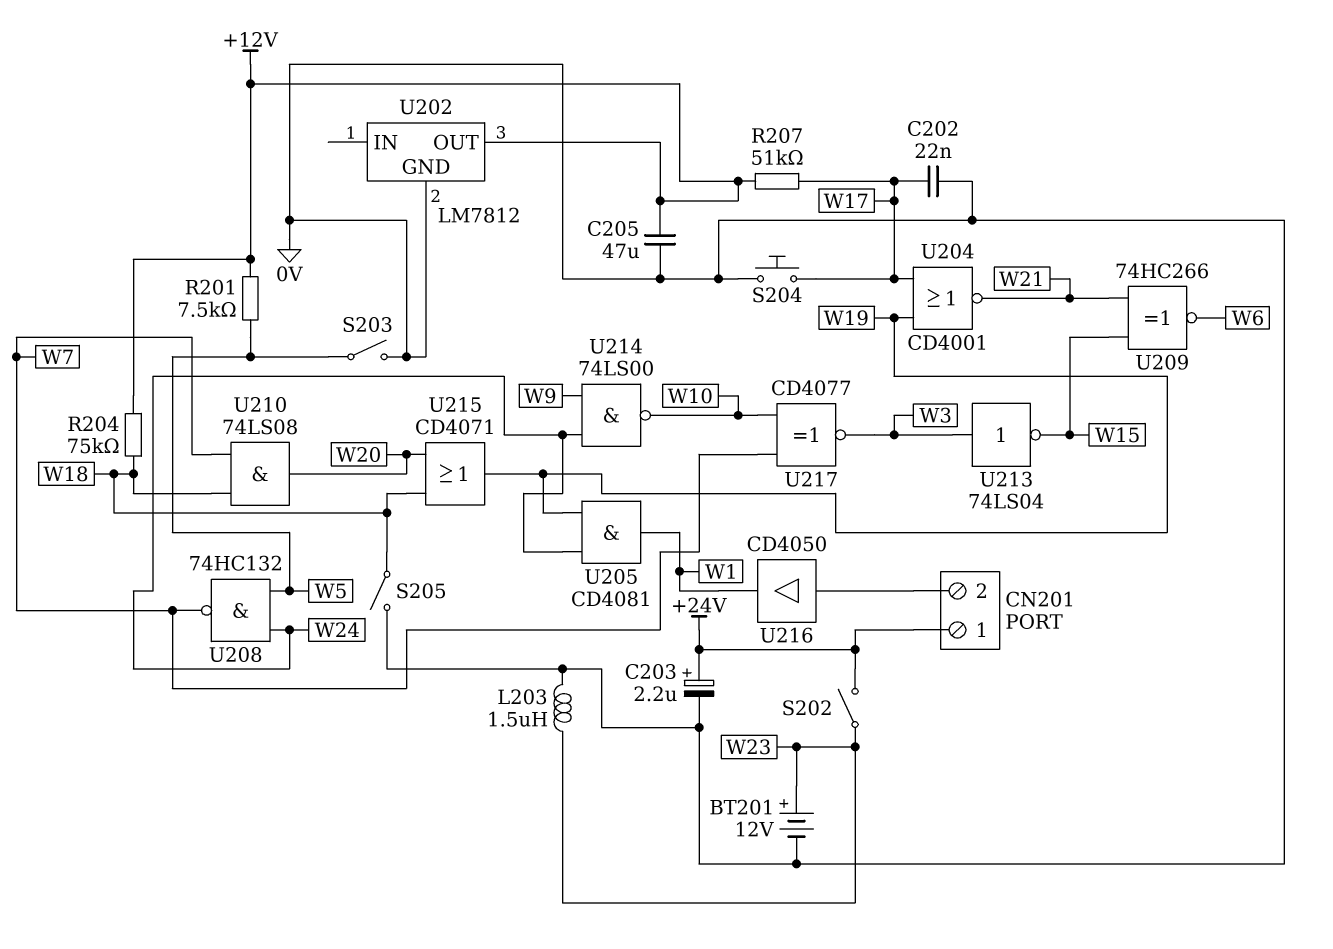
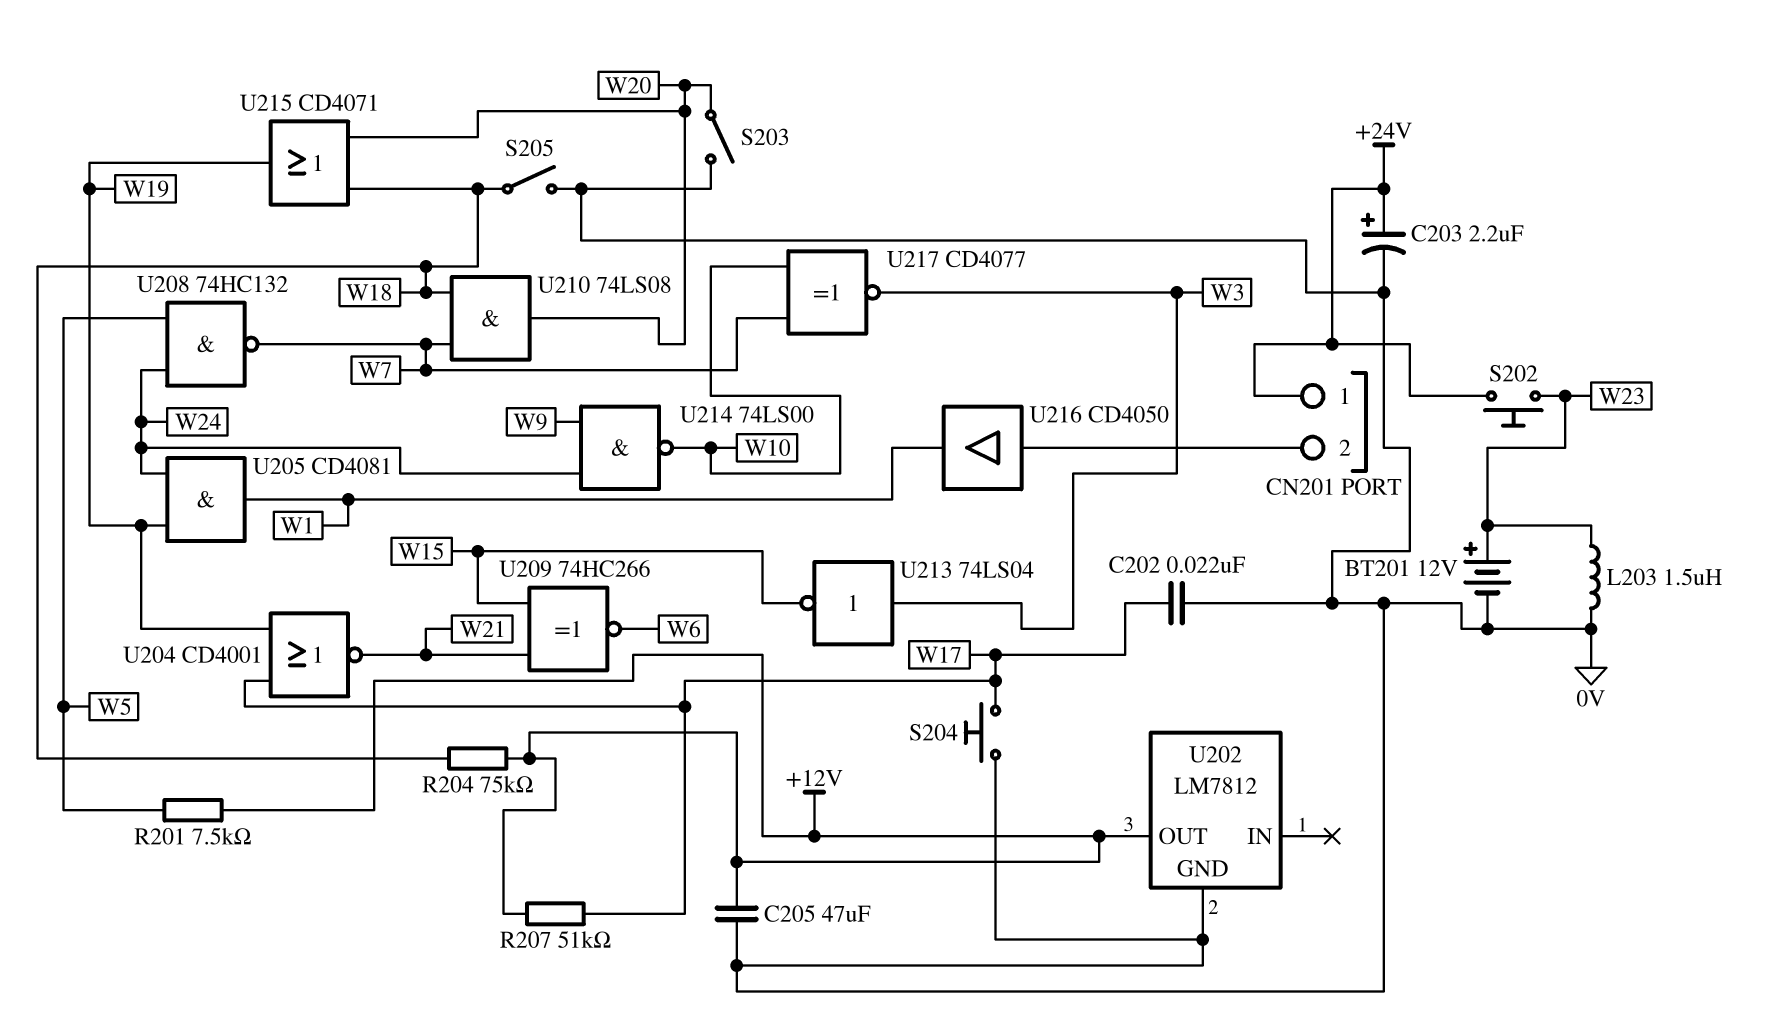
S202: switch (+24V, W23) -> button (+24V, W23)
S203: switch (0V, W5) -> switch (0V, W20)

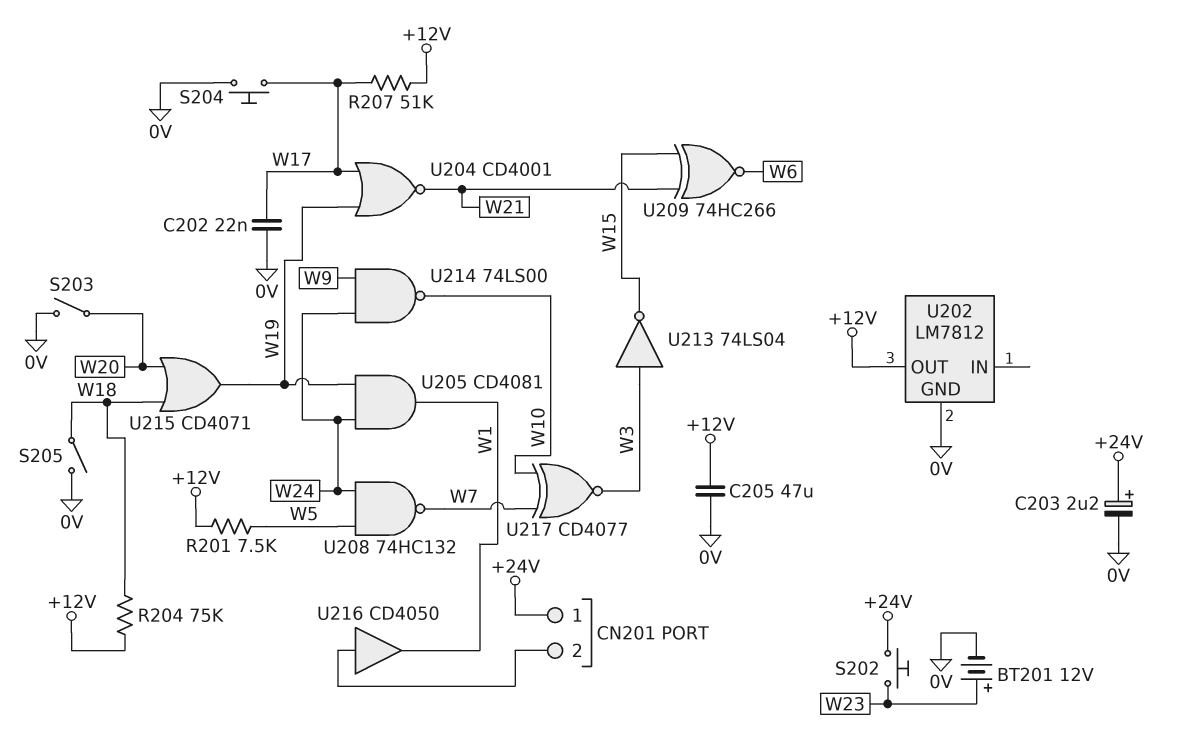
L203: 1.5uH (0V, W23) -> none
U210: AND 74LS08 (in W7, in W18, out W20) -> none

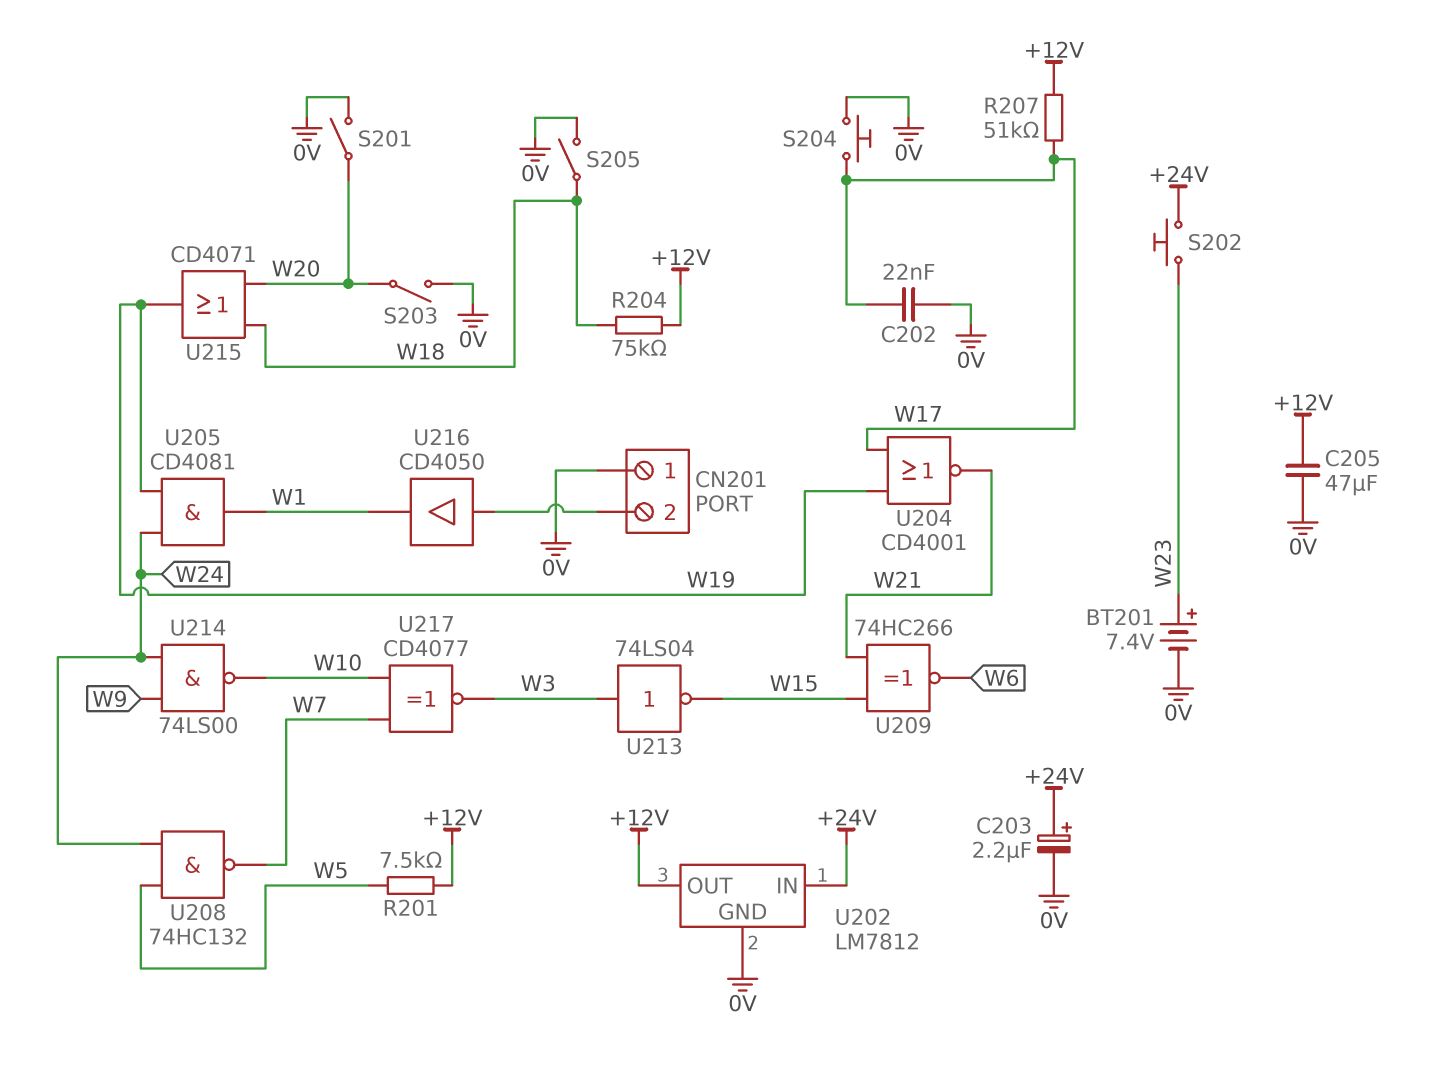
BT201: 12V (plus W23, minus 0V) -> 7.4V (plus W23, minus 0V)
CN201 pin 1: +24V -> 0V
S201: none -> switch (0V, W20)
U202 pin IN: none -> +24V

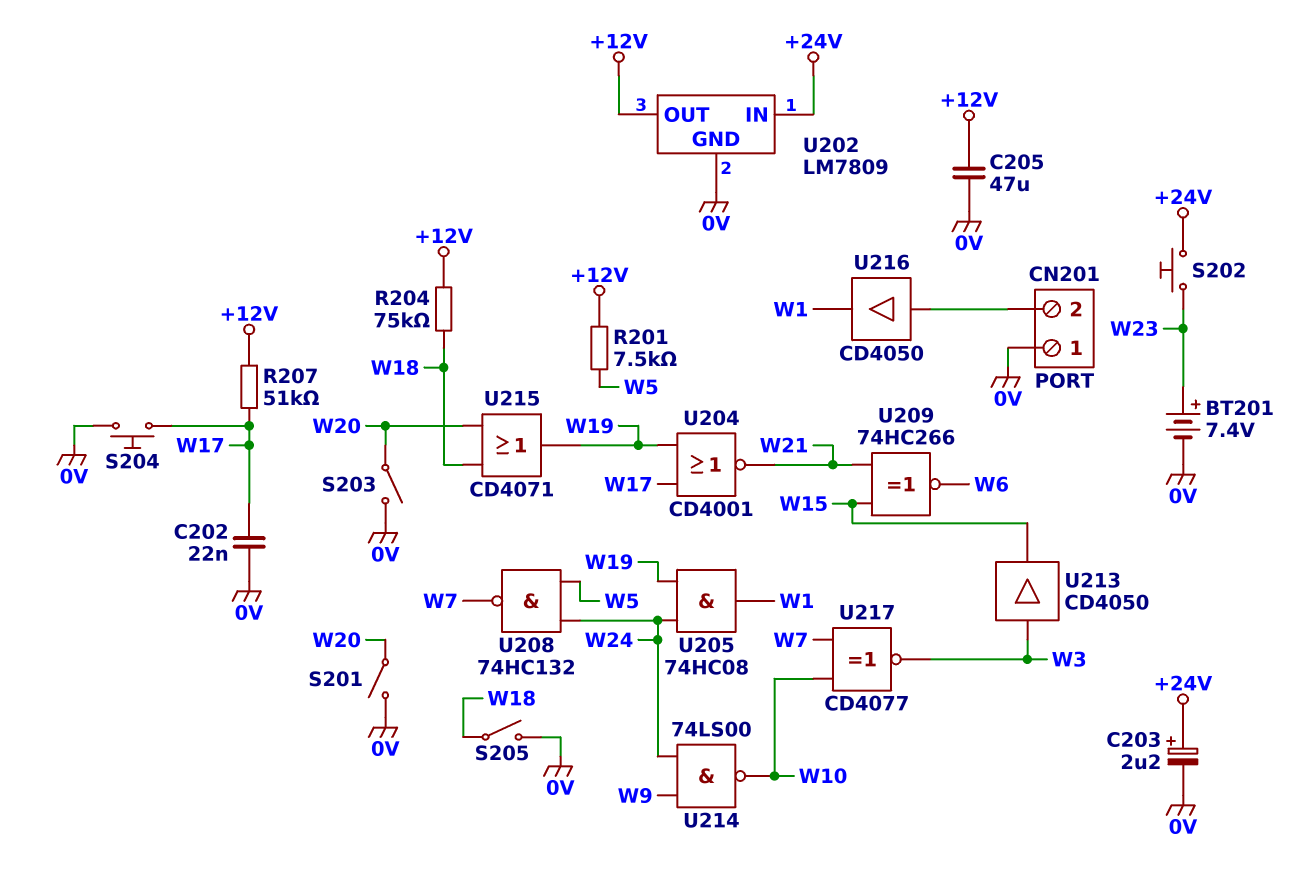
U202: LM7812 -> LM7809
U205: AND CD4081 (in W19, in W24, out W1) -> AND 74HC08 (in W19, in W24, out W1)
U213: NOT 74LS04 (in W3, out W15) -> buffer CD4050 (in W3, out W15)

